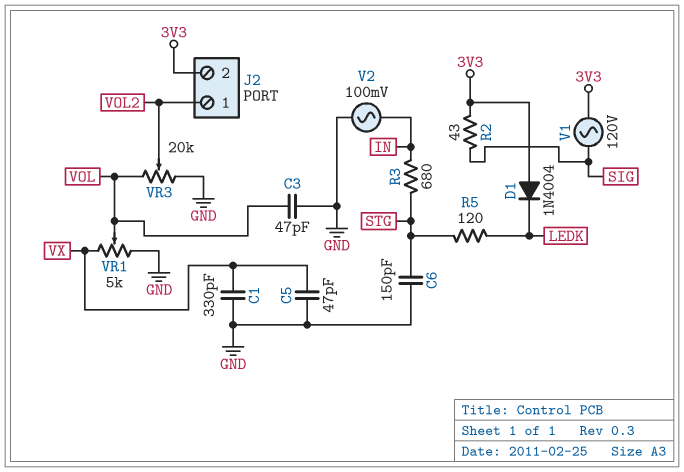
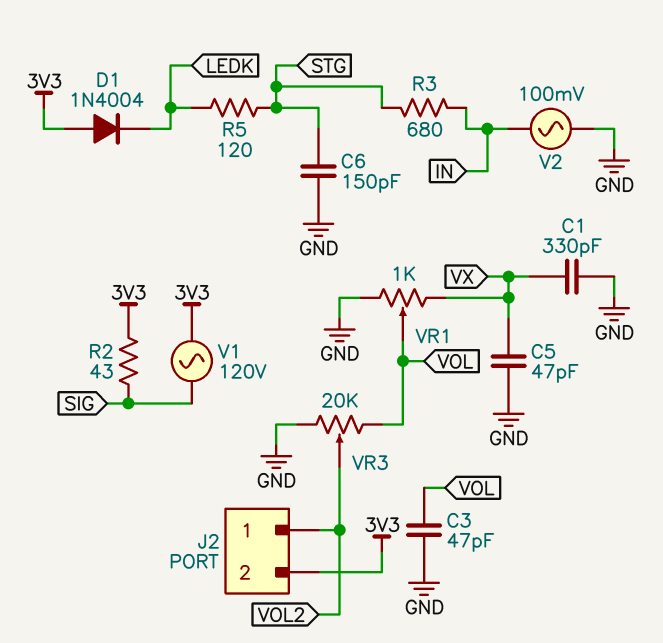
VR1: 5k (GND, VX, wiper VOL) -> 1k (GND, VX, wiper VOL)

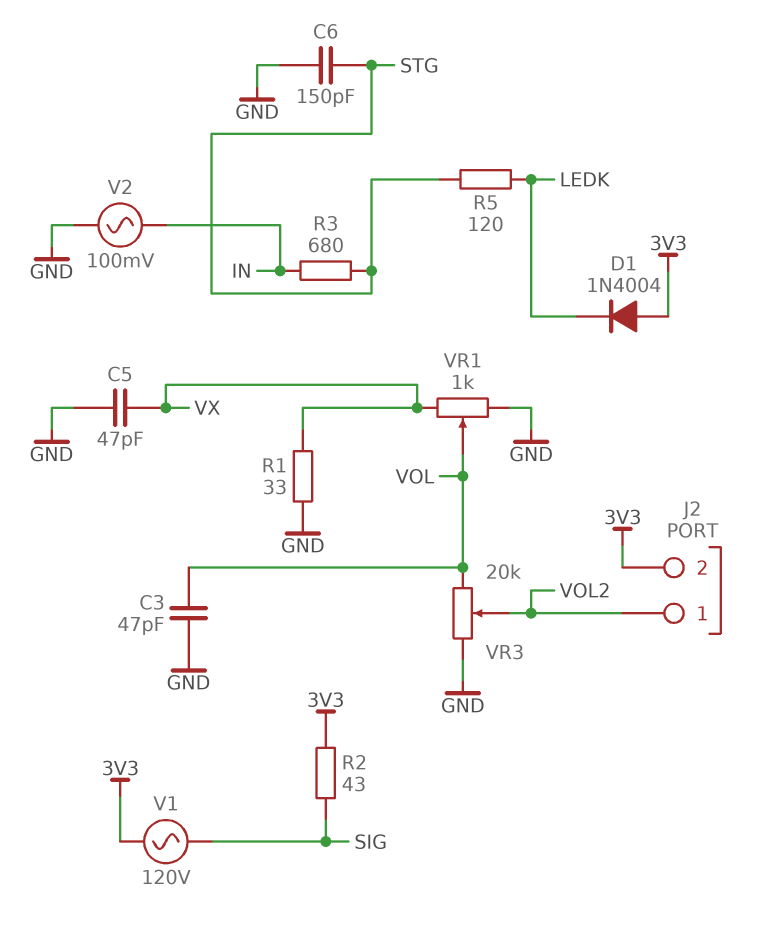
C1: 330pF (GND, VX) -> none
R1: none -> 33 (GND, VX)

